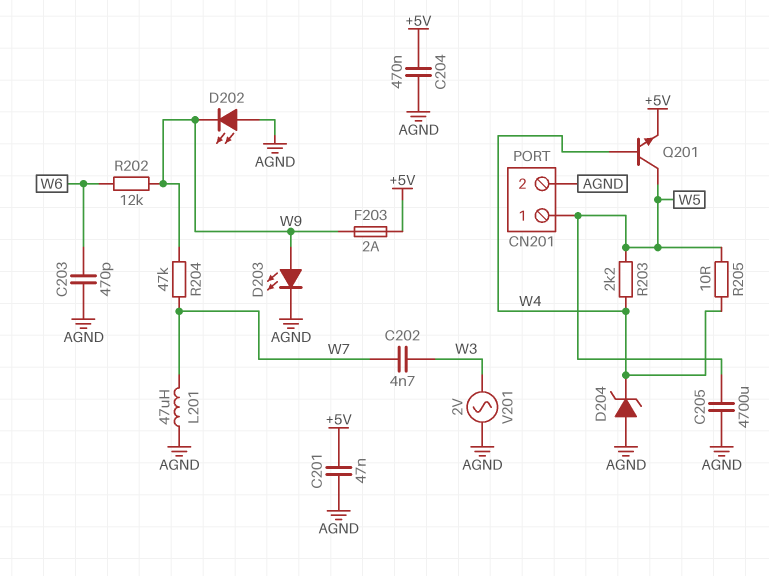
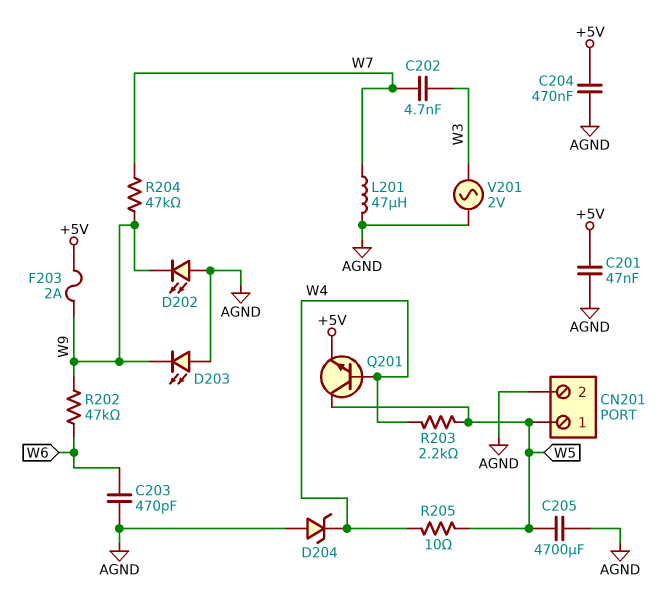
D203: LED (A W9, K AGND) -> LED (A AGND, K W9)
R202: 12k (W6, W9) -> 47k (W6, W9)

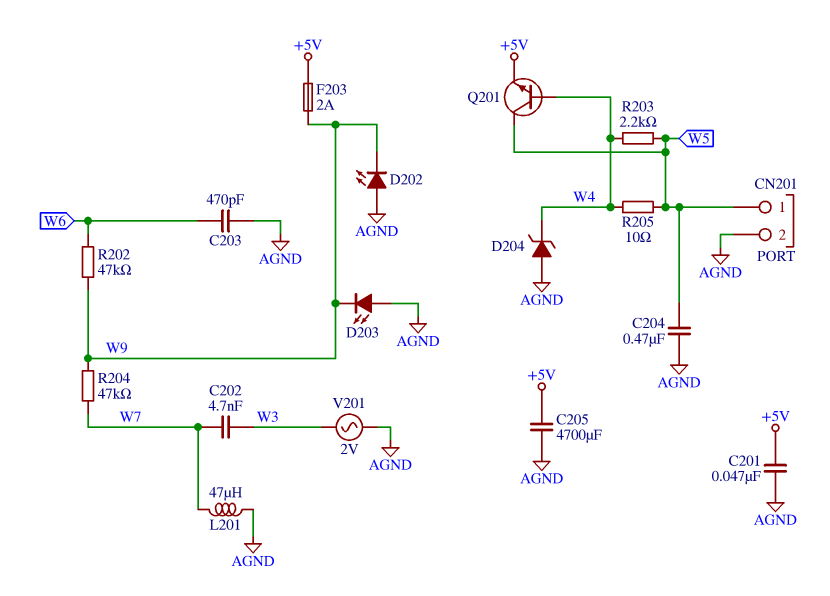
C204: 470nF (+5V, AGND) -> 470nF (AGND, W5)
C205: 4700uF (AGND, W5) -> 4700uF (+5V, AGND)

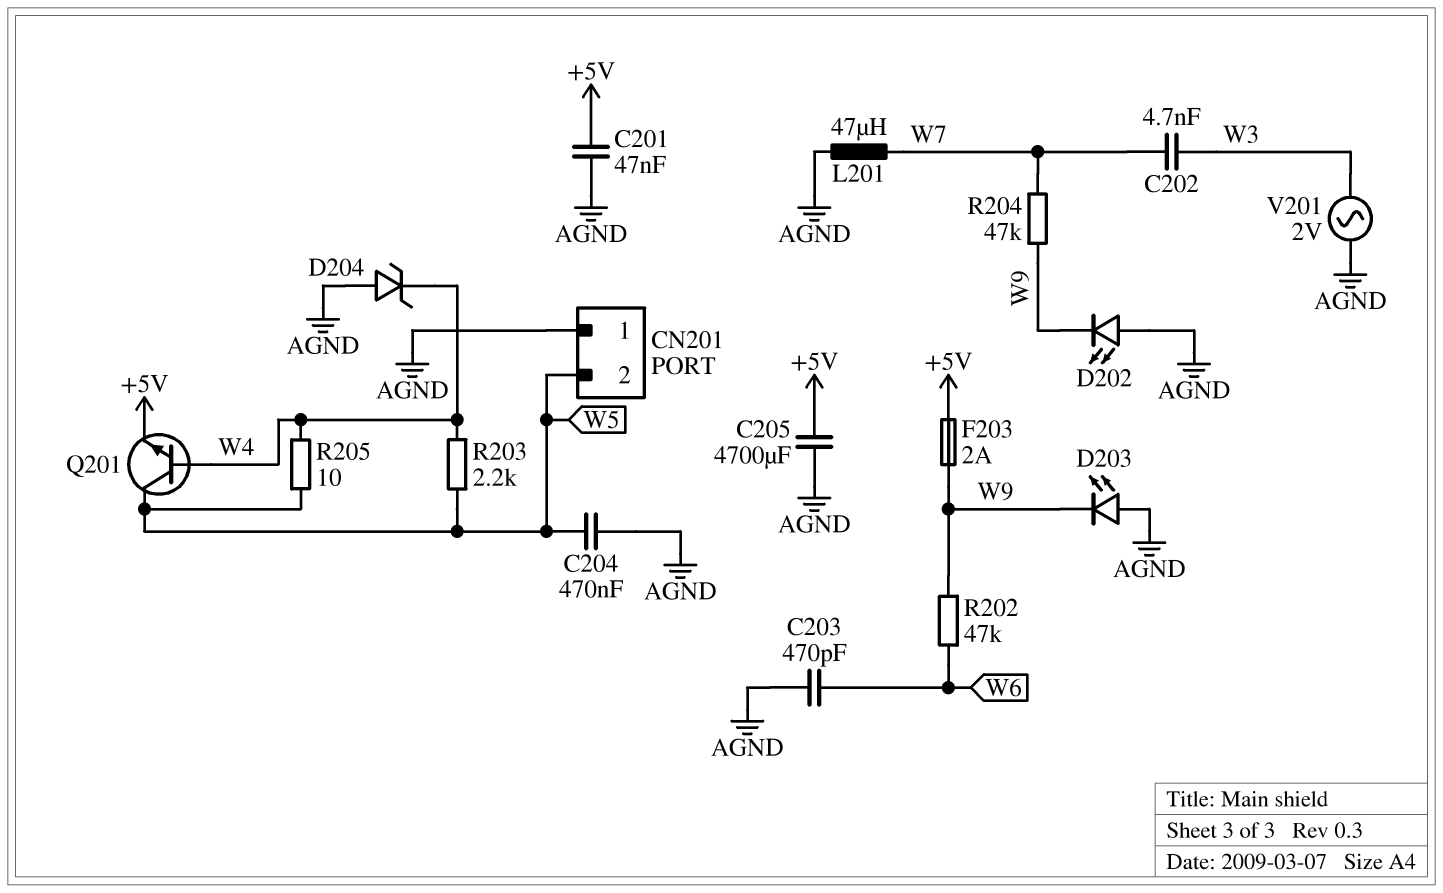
CN201 pin 1: W5 -> AGND
CN201 pin 2: AGND -> W5

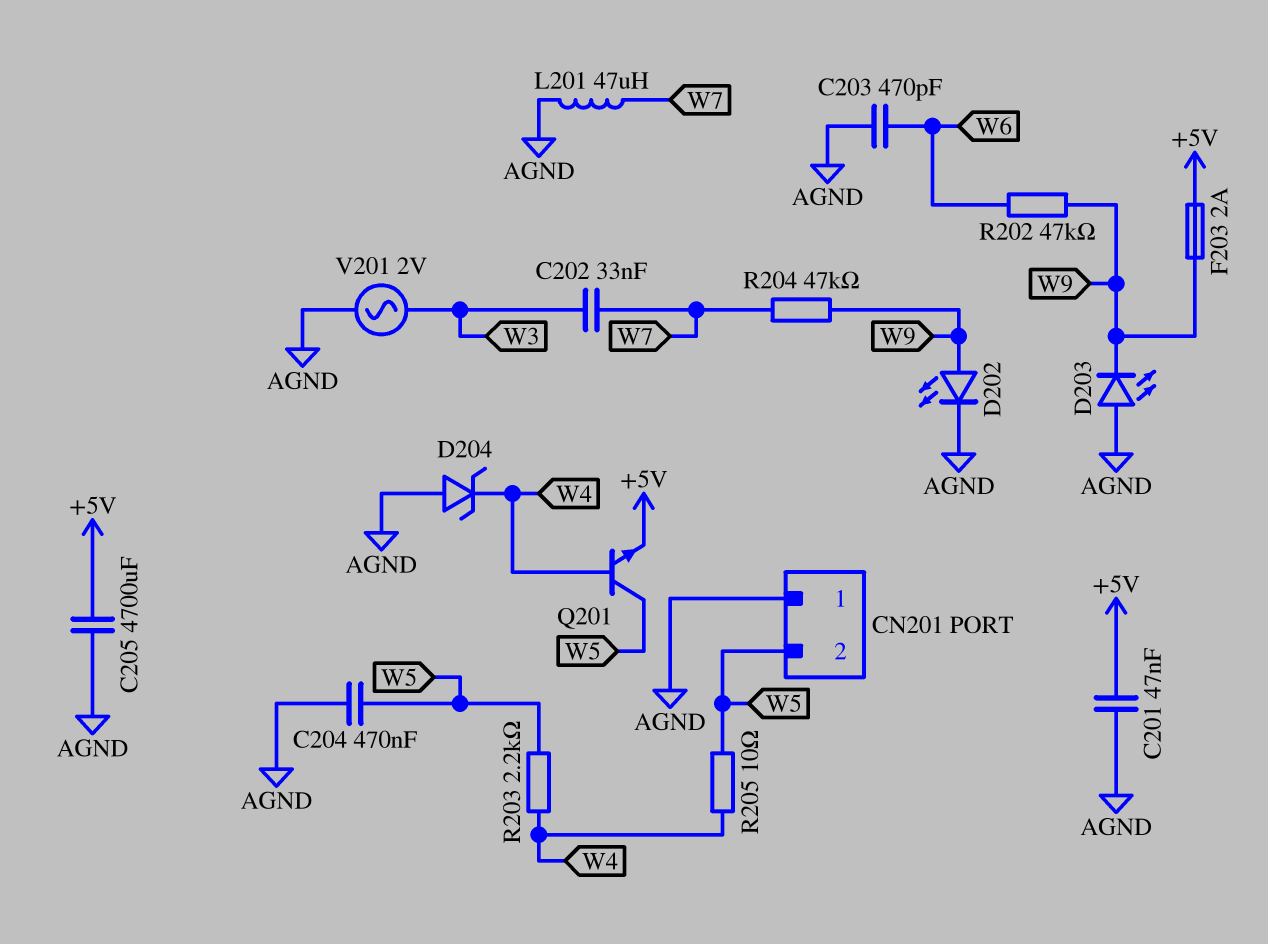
C202: 4.7nF (W3, W7) -> 33nF (W3, W7)
D202: LED (A AGND, K W9) -> LED (A W9, K AGND)

